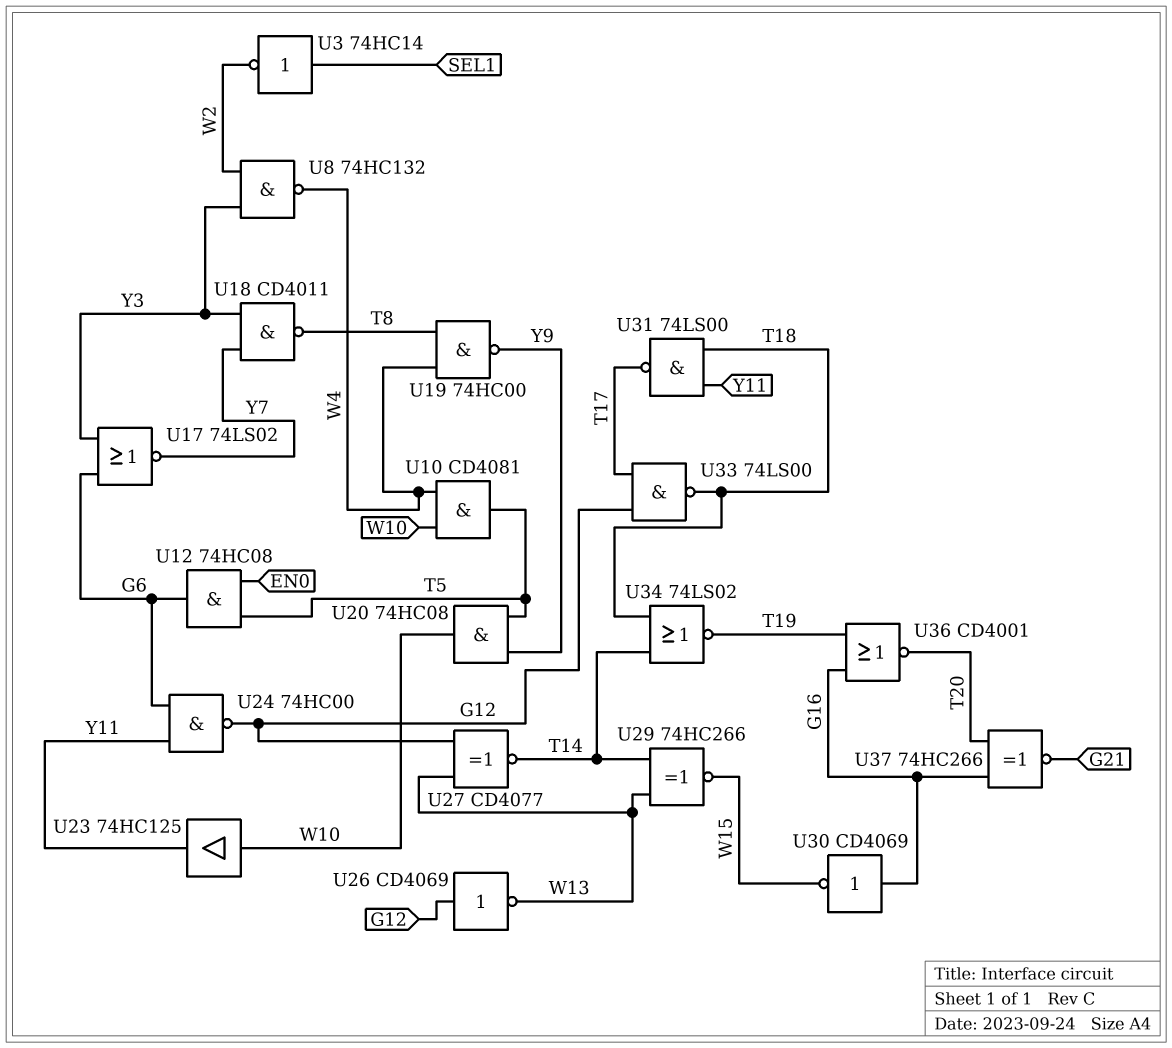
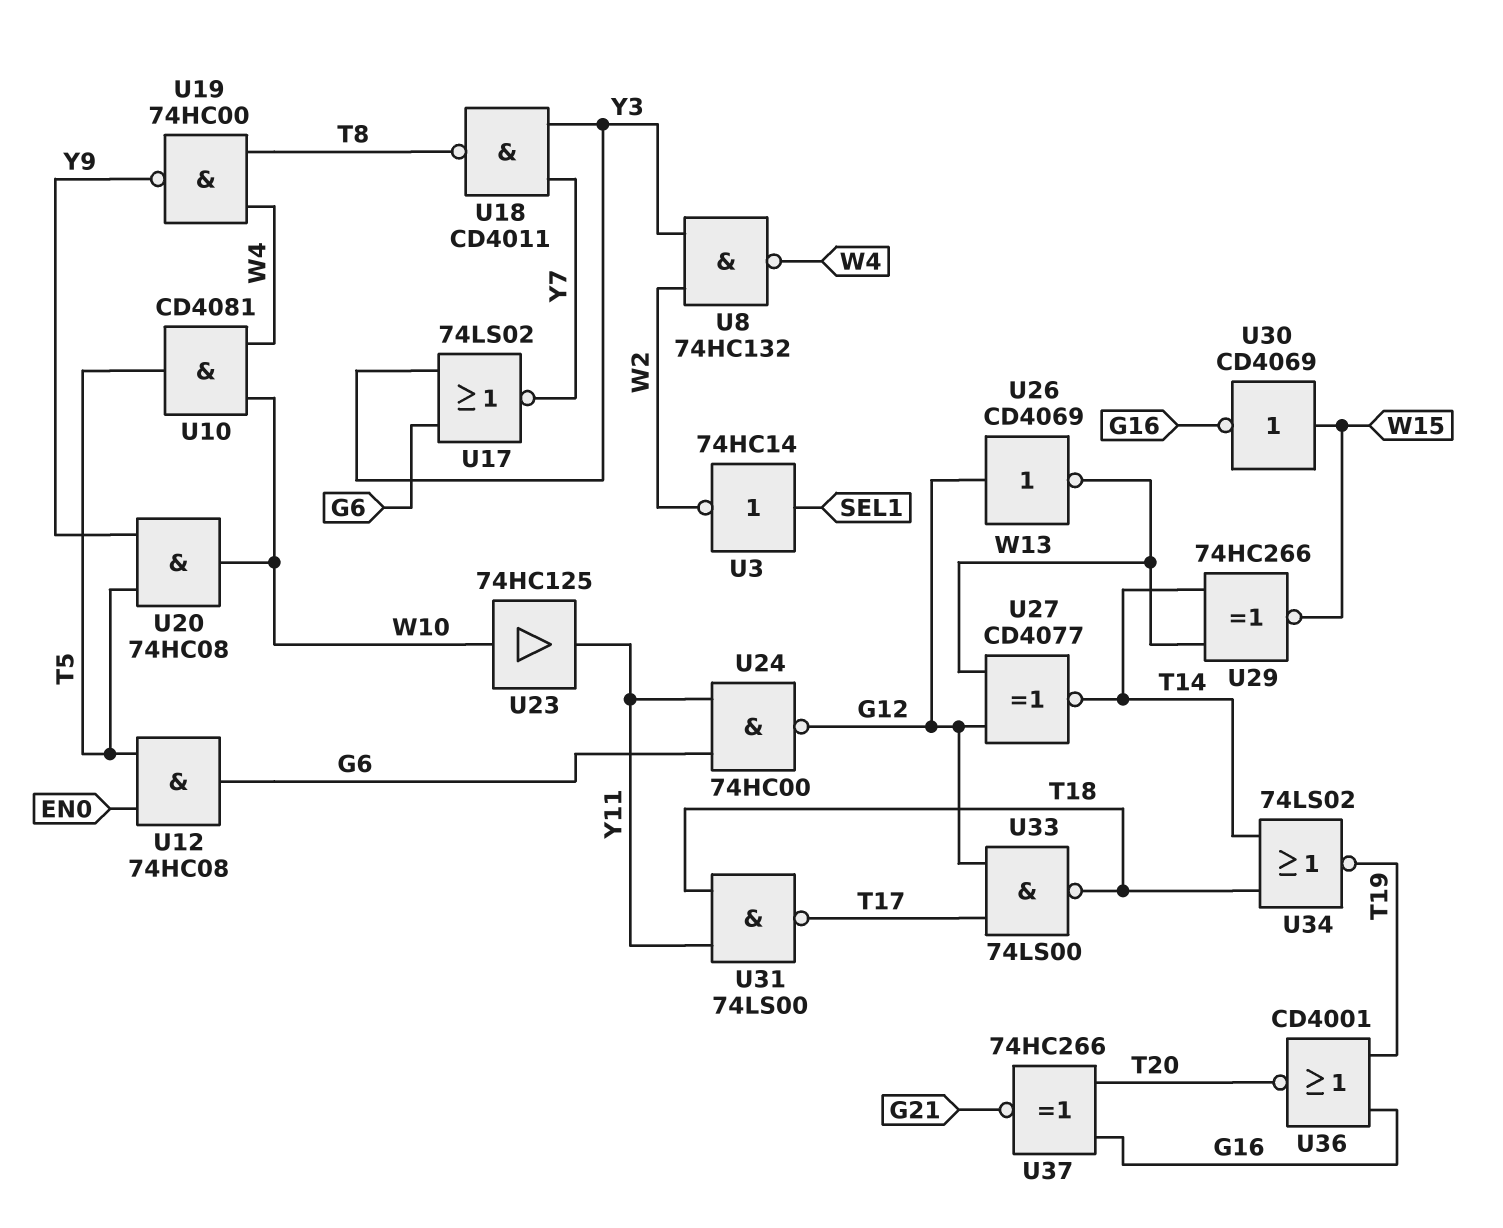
U30: NOT CD4069 (in G16, out W15) -> NOT CD4069 (in W15, out G16)

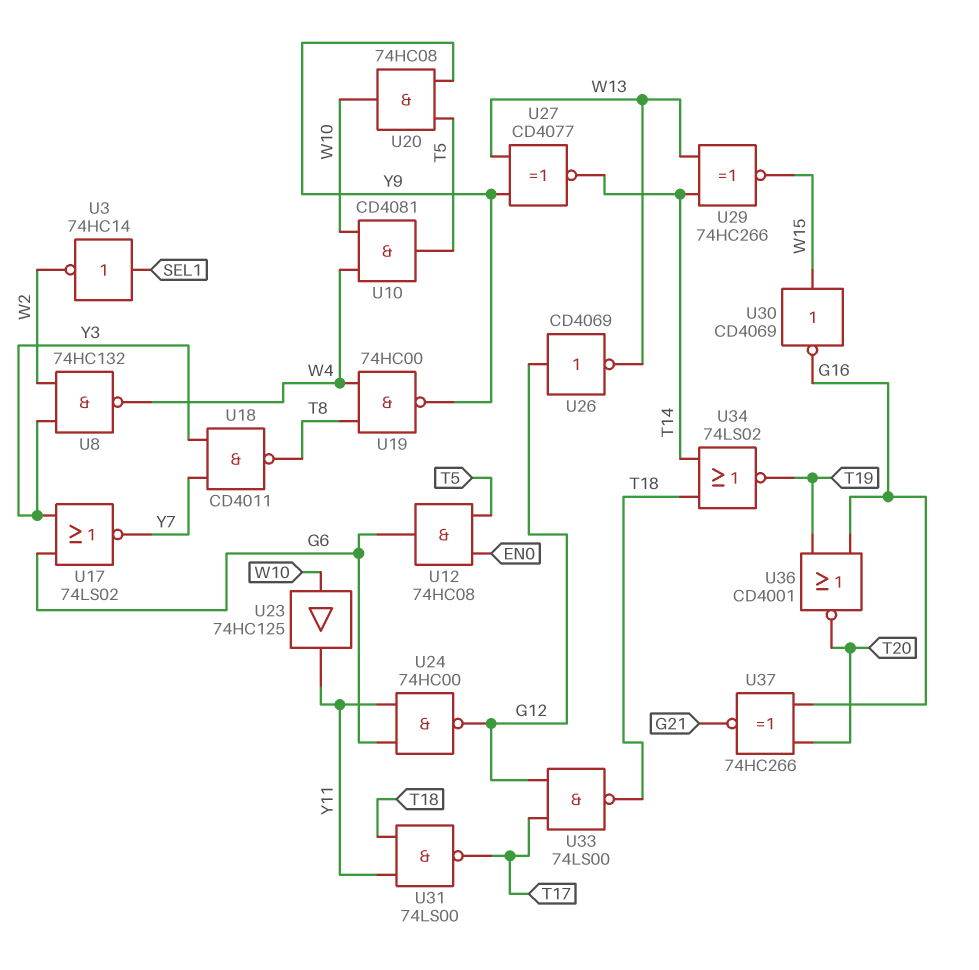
U27: XNOR CD4077 (in G12, in W13, out T14) -> XNOR CD4077 (in W13, in Y9, out T14)

